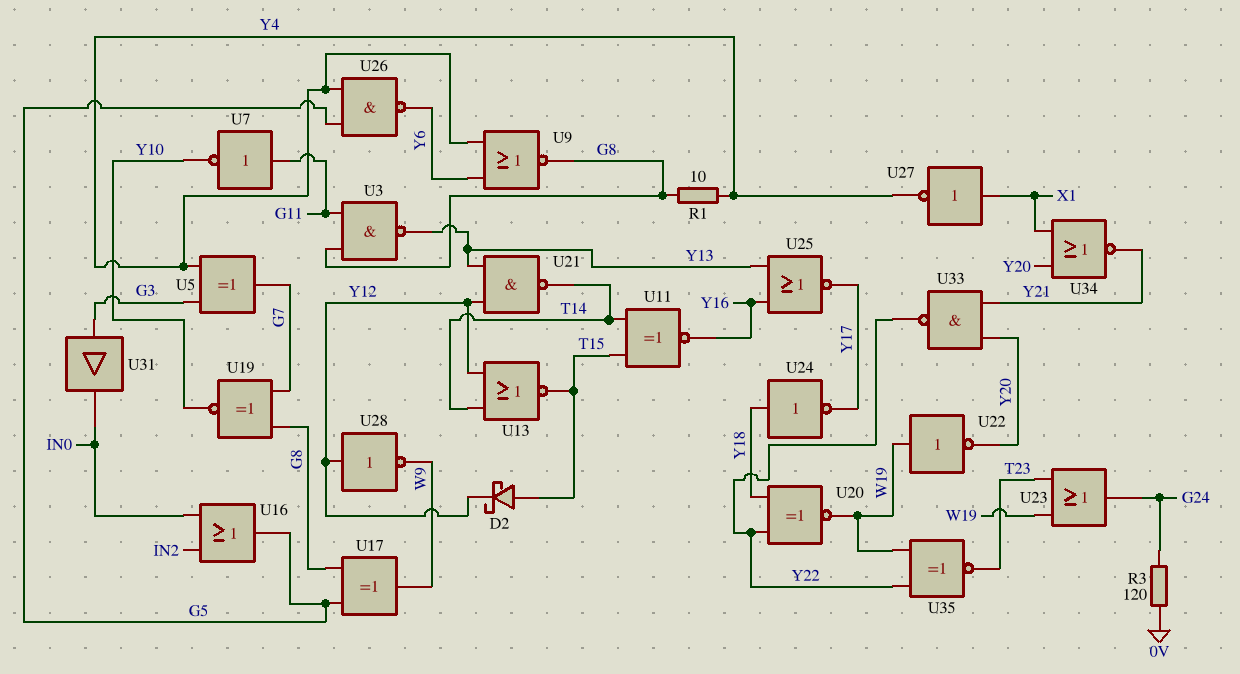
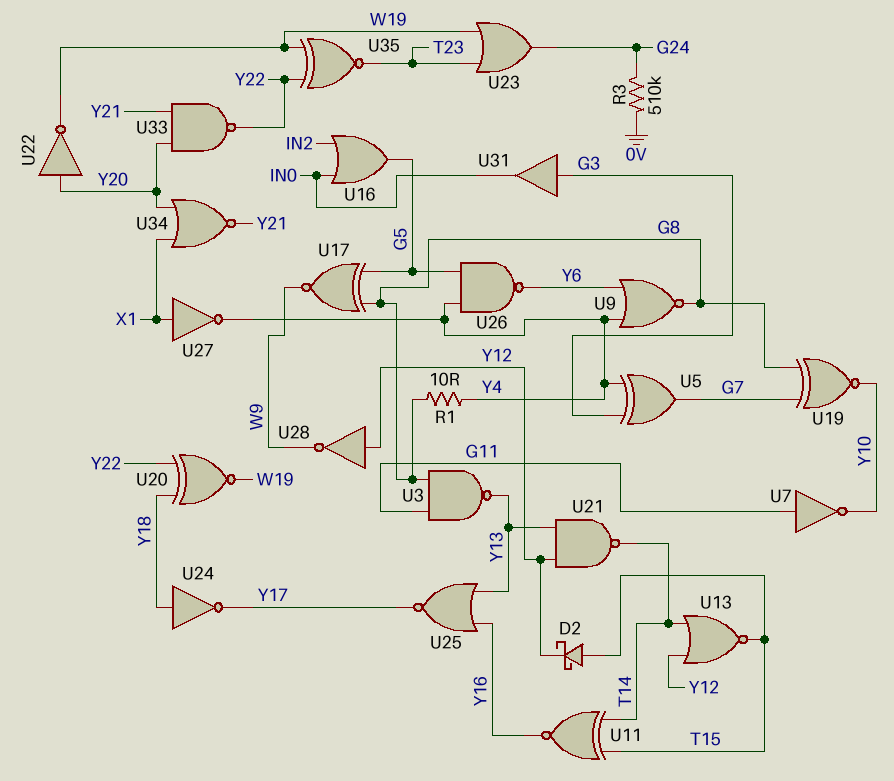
R3: 120 (0V, G24) -> 510k (0V, G24)
U17: XOR (in G5, in G8, out W9) -> XNOR (in G5, in G8, out W9)
U22: NOT (in W19, out Y20) -> NOT (in Y20, out W19)

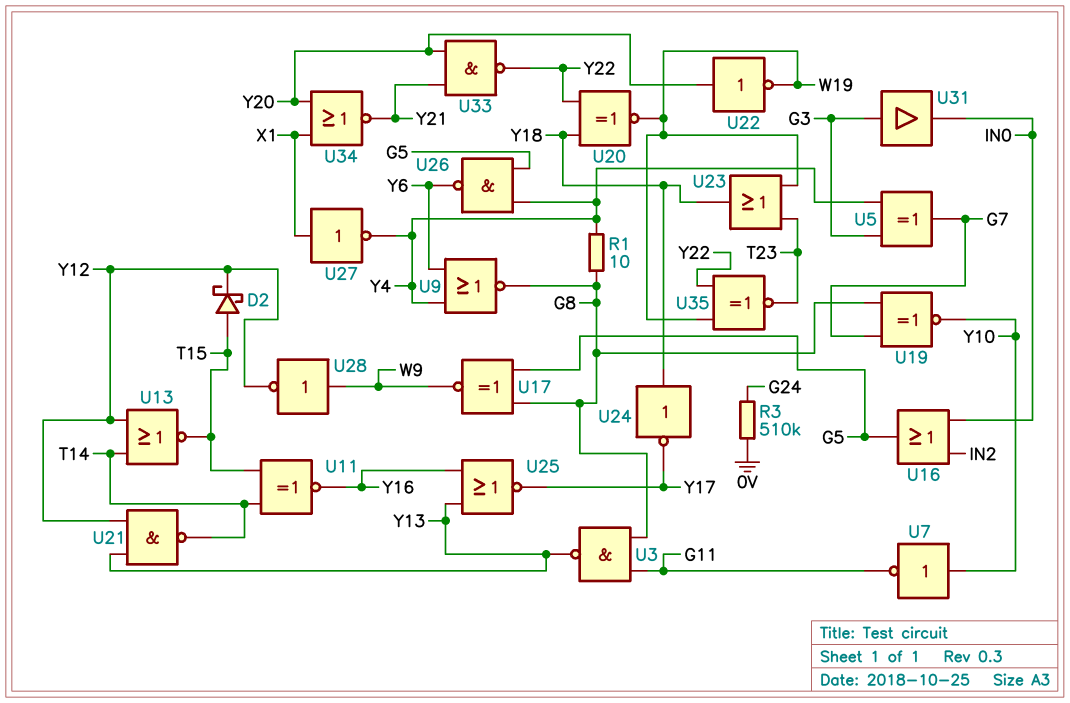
U7: NOT (in G11, out Y10) -> NOT (in Y10, out G11)
U23: OR (in T23, in W19, out G24) -> OR (in T23, in W19, out Y18)
U28: NOT (in Y12, out W9) -> NOT (in W9, out Y12)

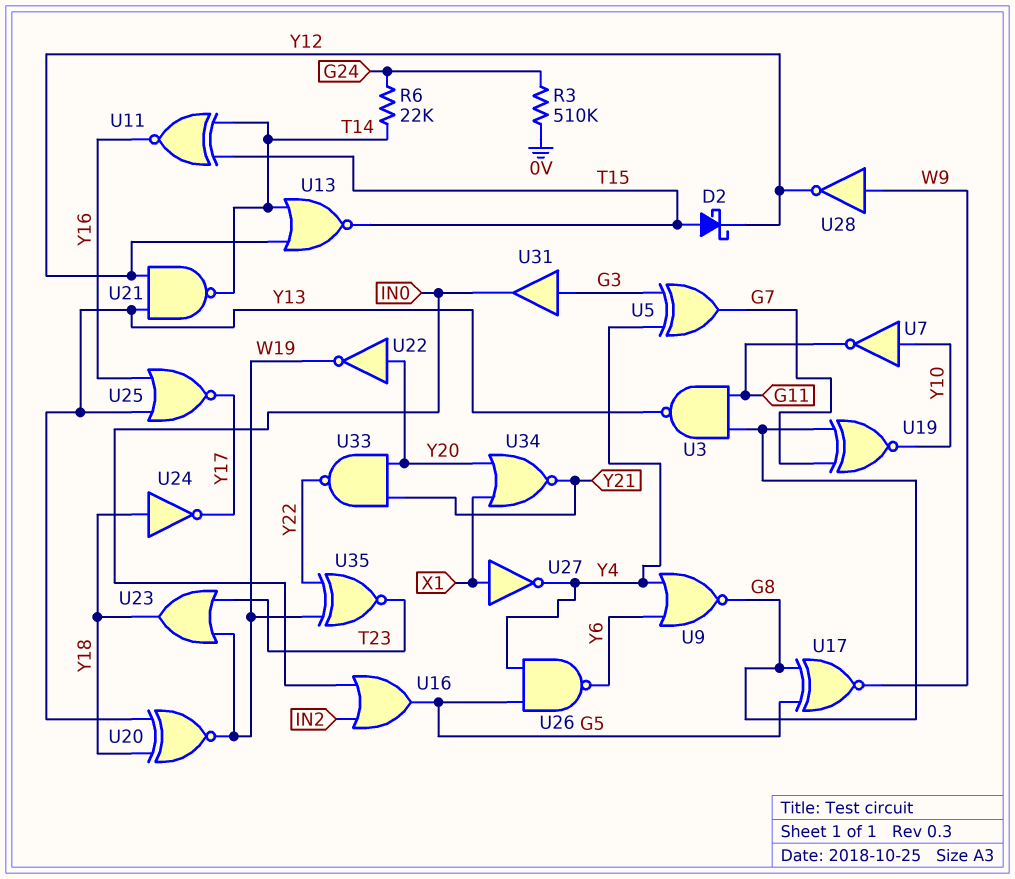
R1: 10 (G8, Y4) -> none
R6: none -> 22k (G24, T14)
U20: XNOR (in Y18, in Y22, out W19) -> XNOR (in Y13, in Y18, out W19)

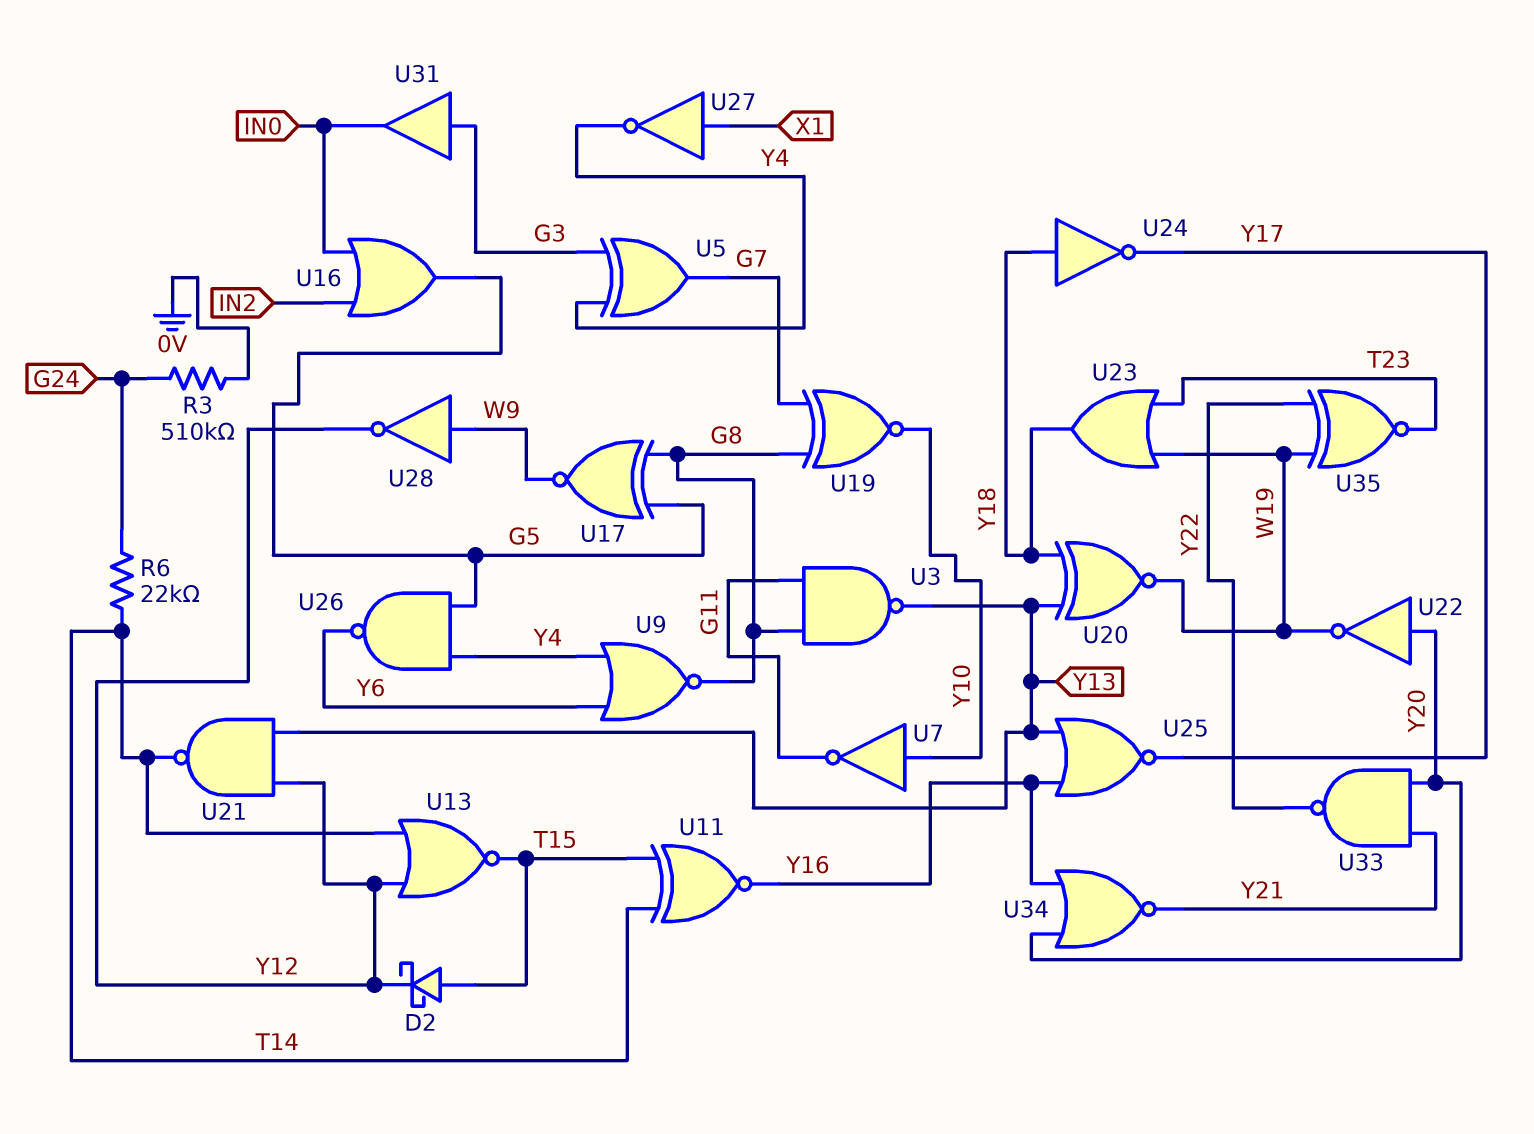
U34: NOR (in X1, in Y20, out Y21) -> NOR (in Y16, in Y20, out Y21)

